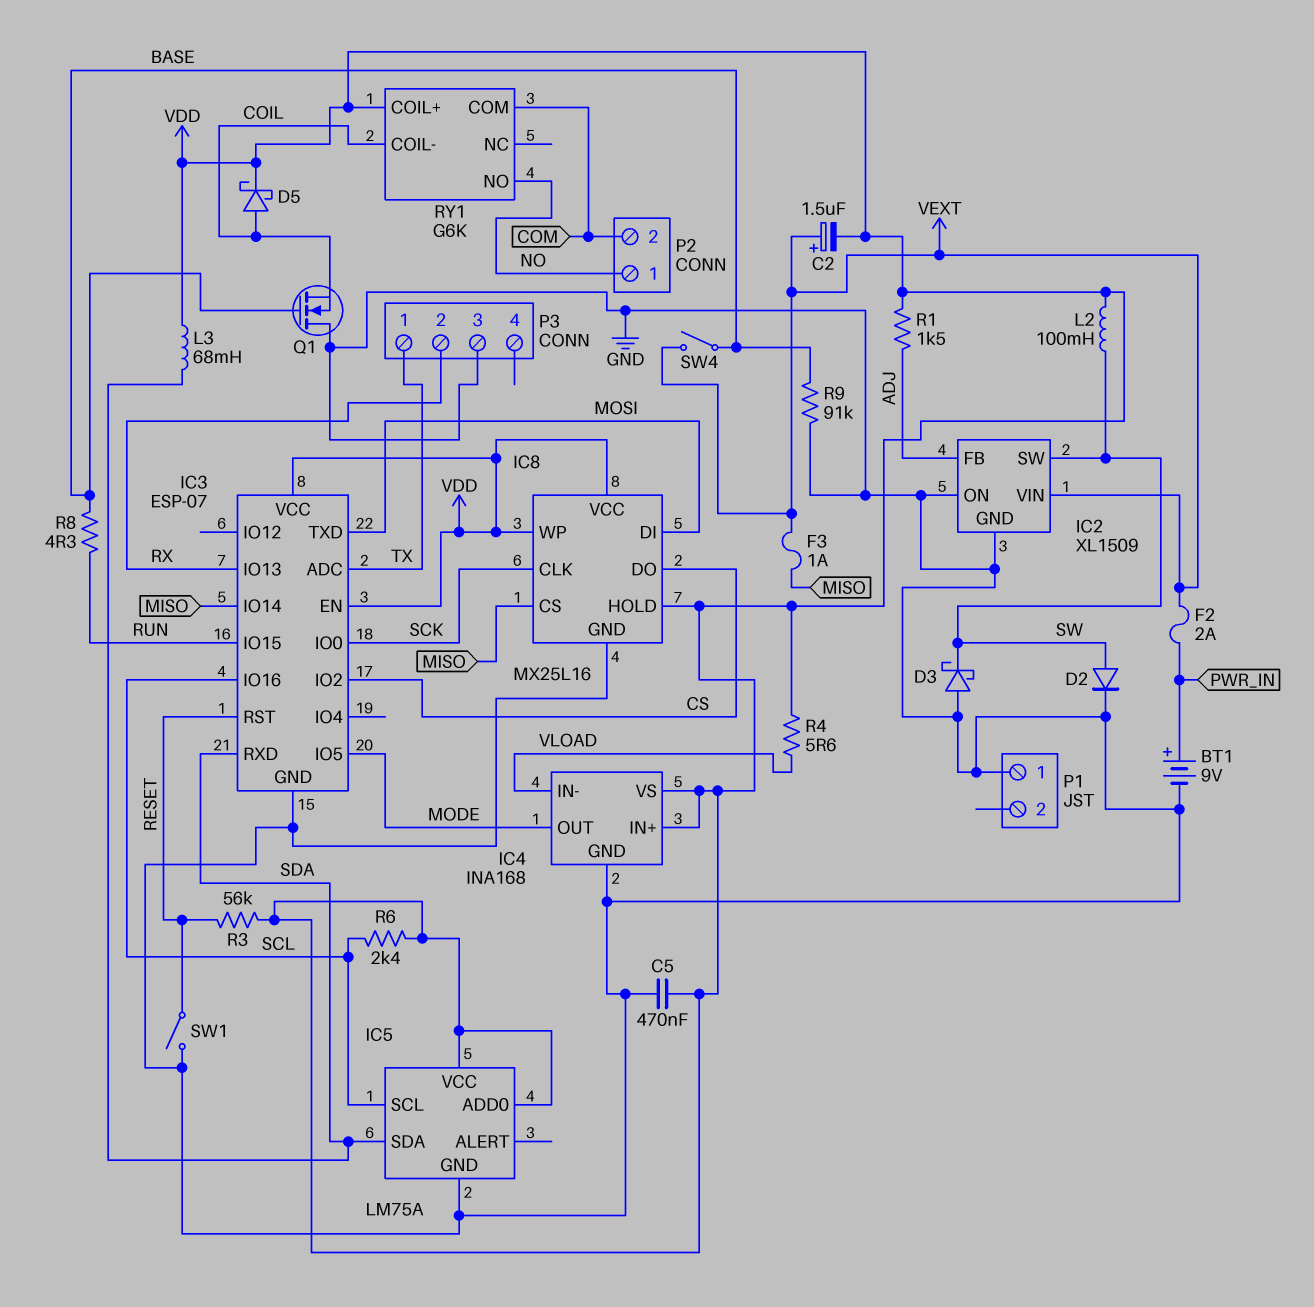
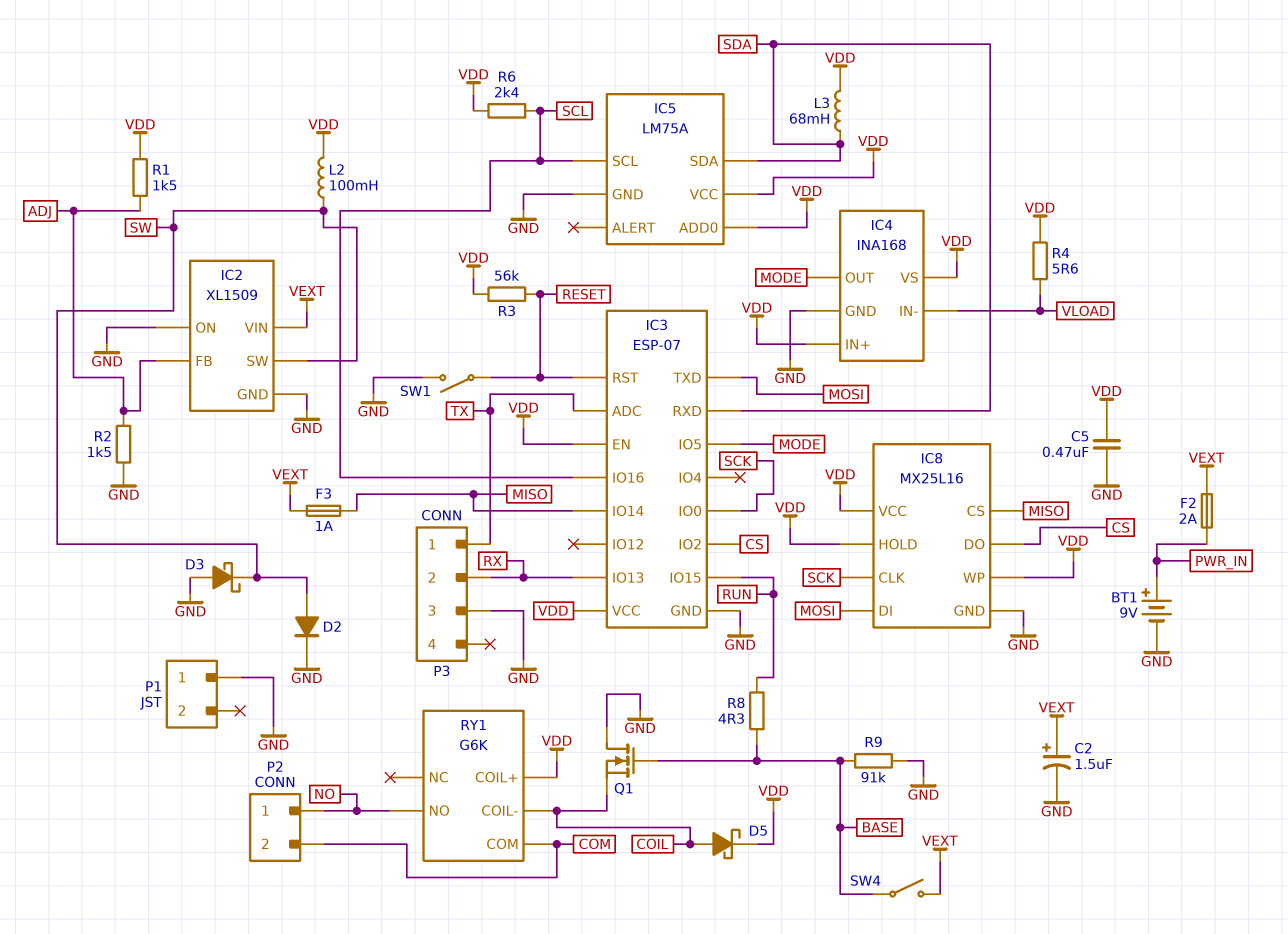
C2: 1.5uF (plus VEXT, minus VDD) -> 1.5uF (plus VEXT, minus GND)
R2: none -> 1.5k (ADJ, GND)

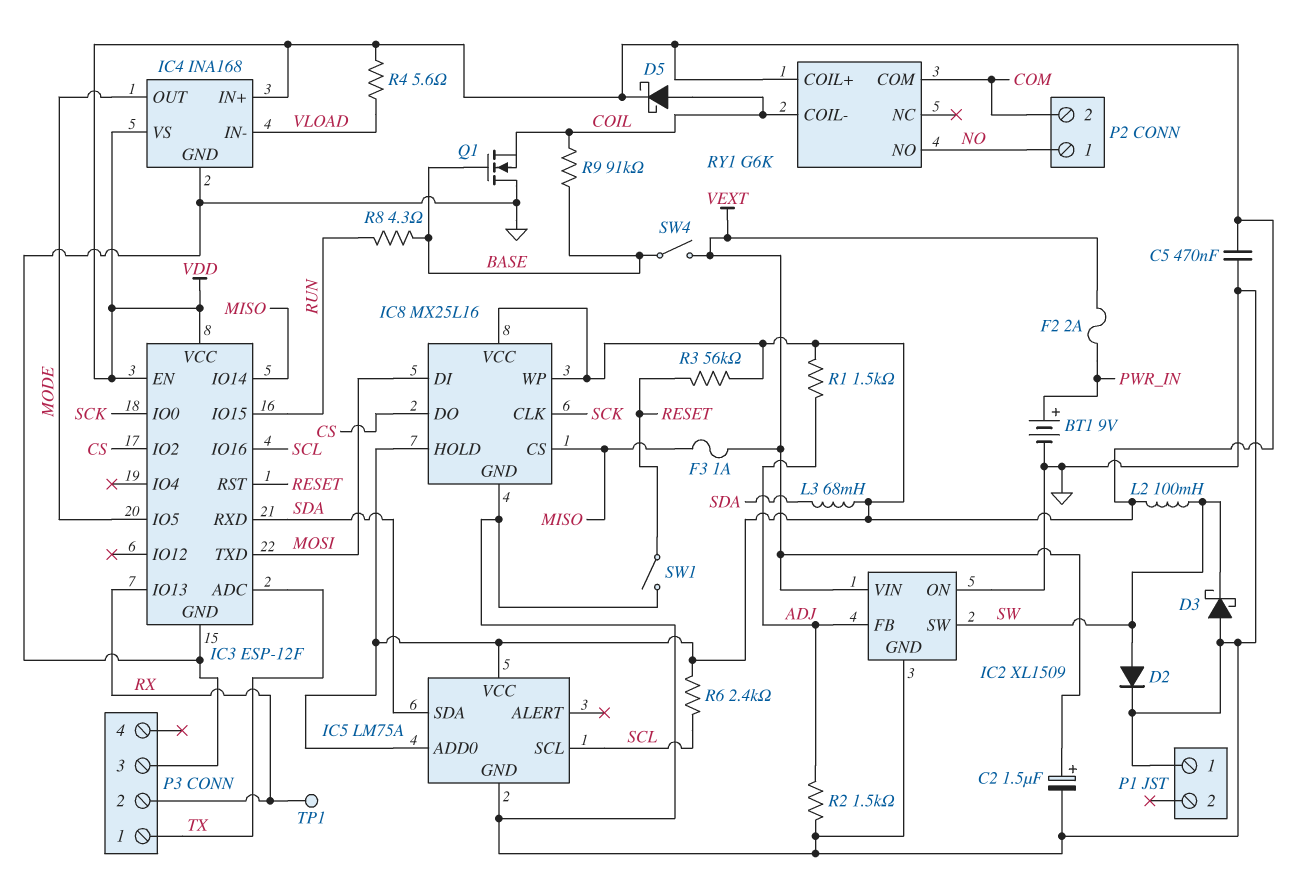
IC3: ESP-07 -> ESP-12F
R9: 91k (BASE, GND) -> 91k (BASE, COIL)
TP1: none -> test point (RX)

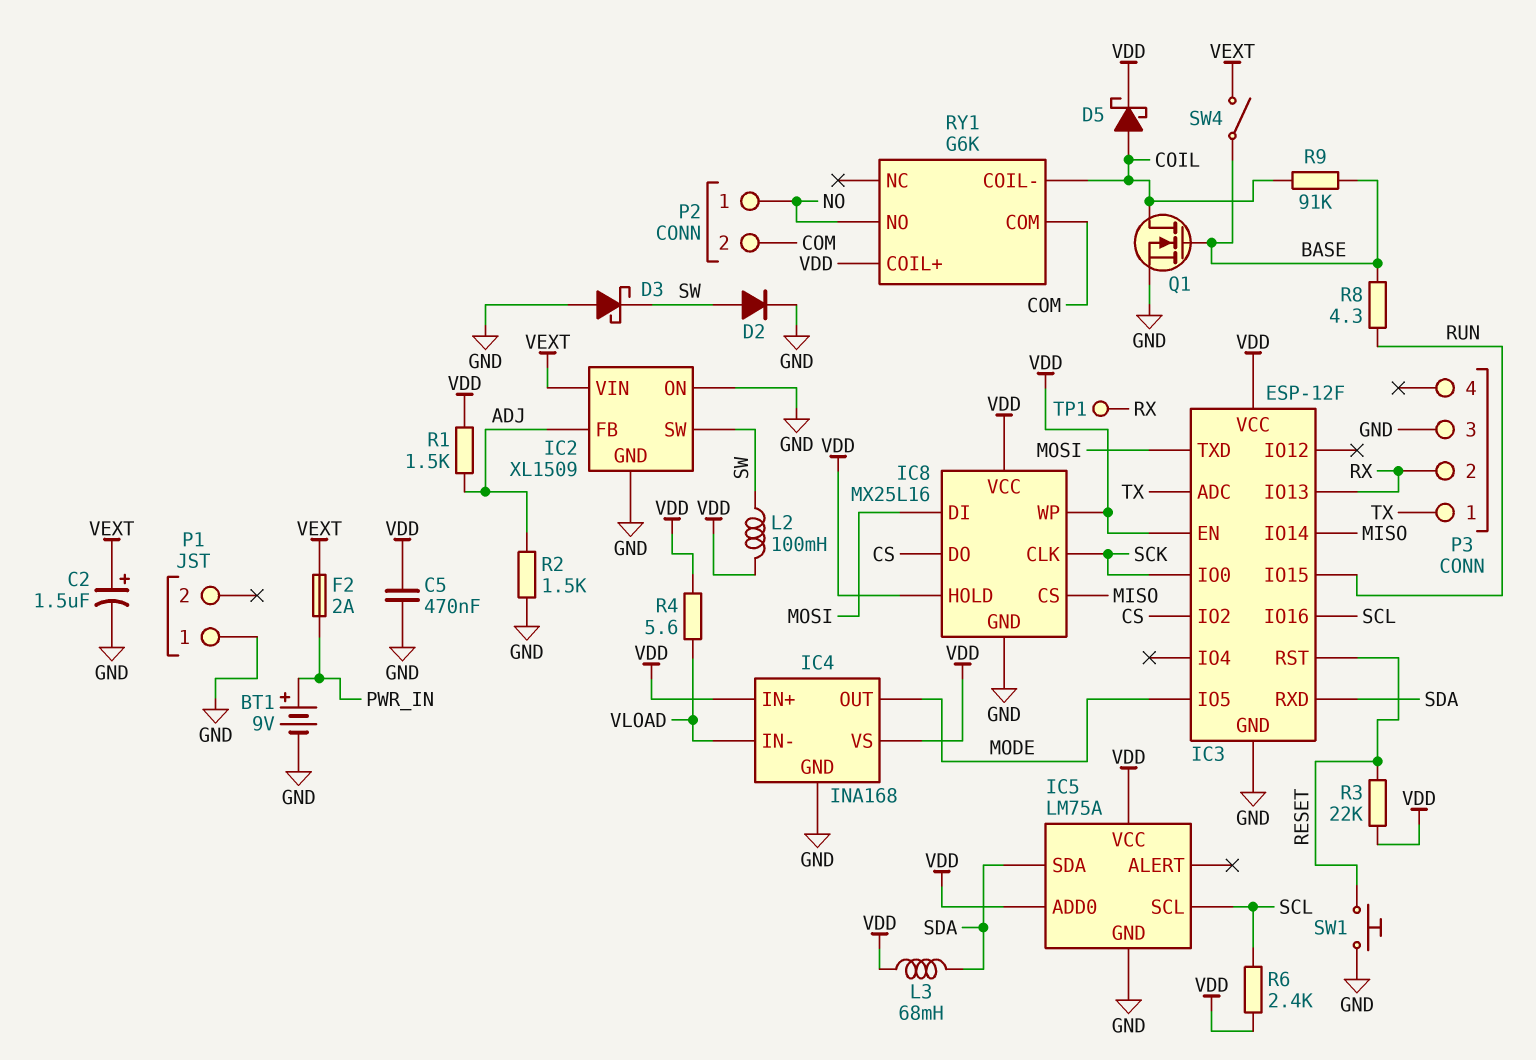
F3: 1A (MISO, VEXT) -> none
Q1: NMOS (G BASE, D GND, S COIL) -> NMOS (G BASE, D COIL, S GND)
R3: 56k (RESET, VDD) -> 22k (RESET, VDD)
SW1: switch (GND, RESET) -> button (GND, RESET)

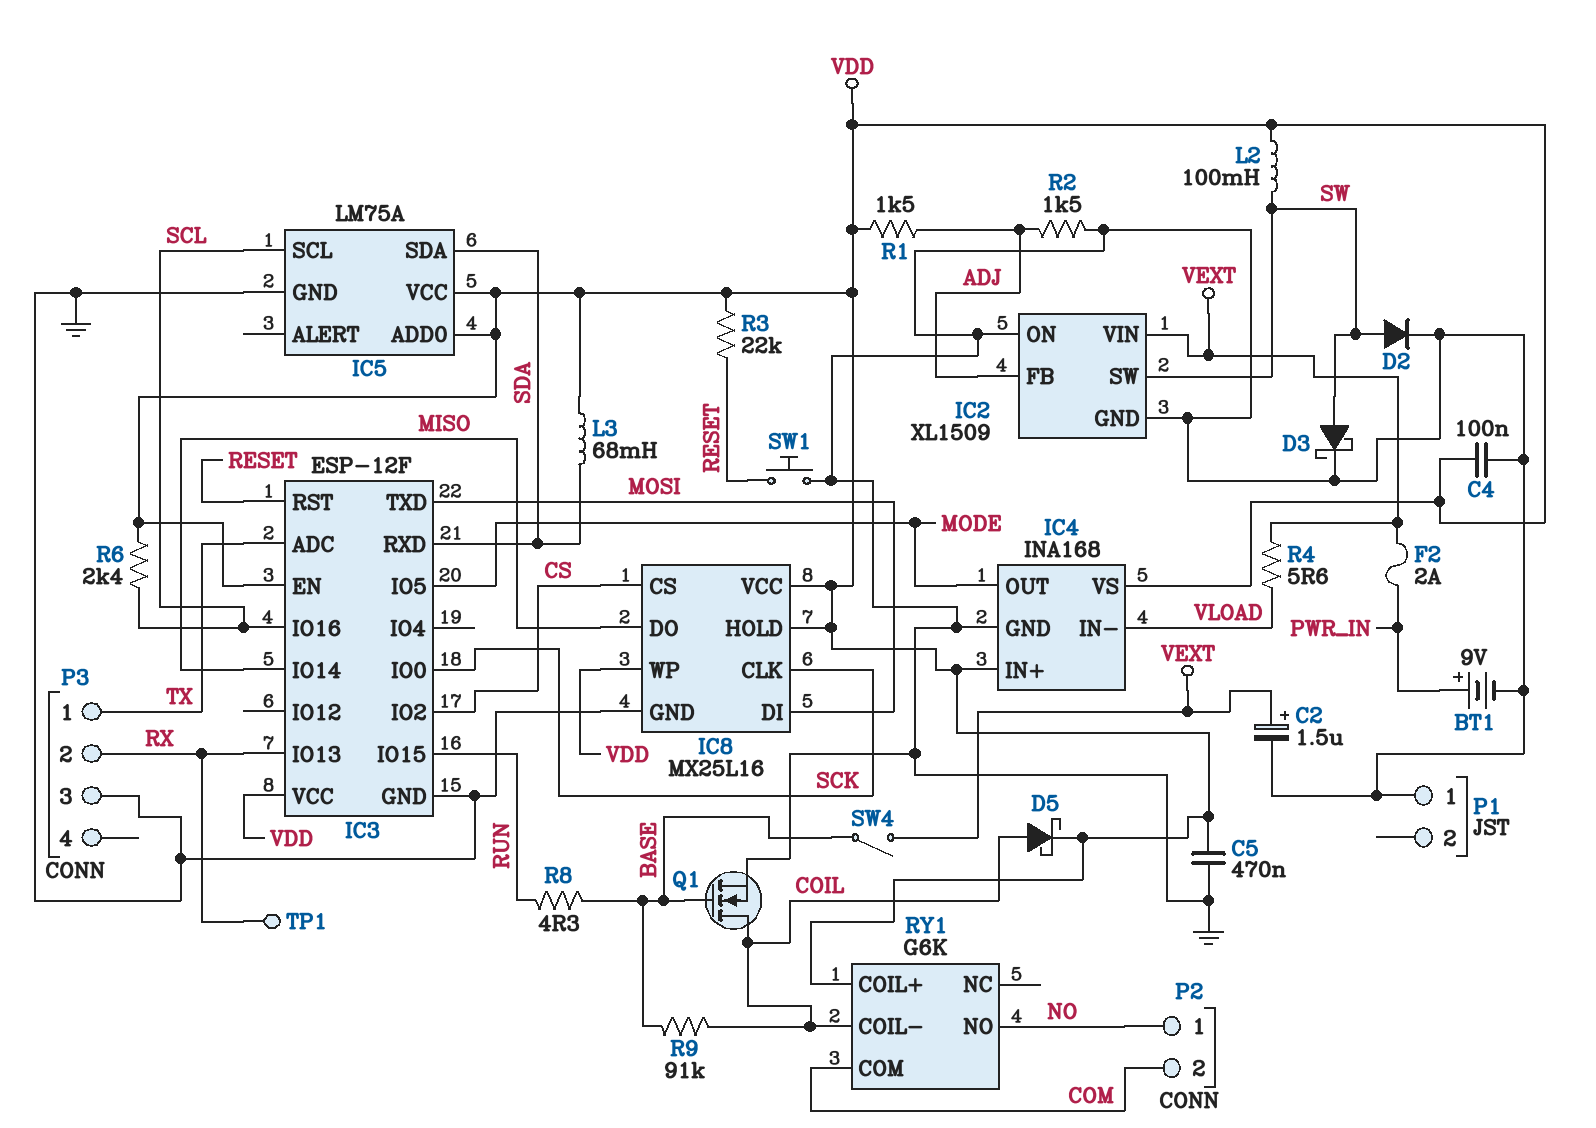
C4: none -> 100nF (GND, VDD)
D3: schottky (A GND, K SW) -> schottky (A SW, K GND)
IC8 pin CS: MISO -> CS
IC8 pin DO: CS -> MISO
R4: 5.6 (VDD, VLOAD) -> 5.6 (VEXT, VLOAD)

